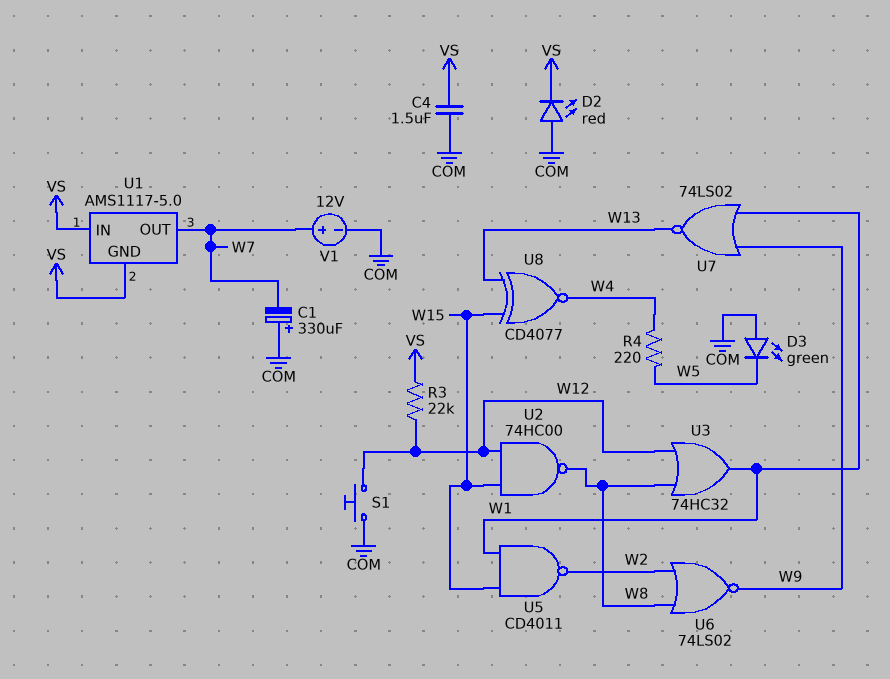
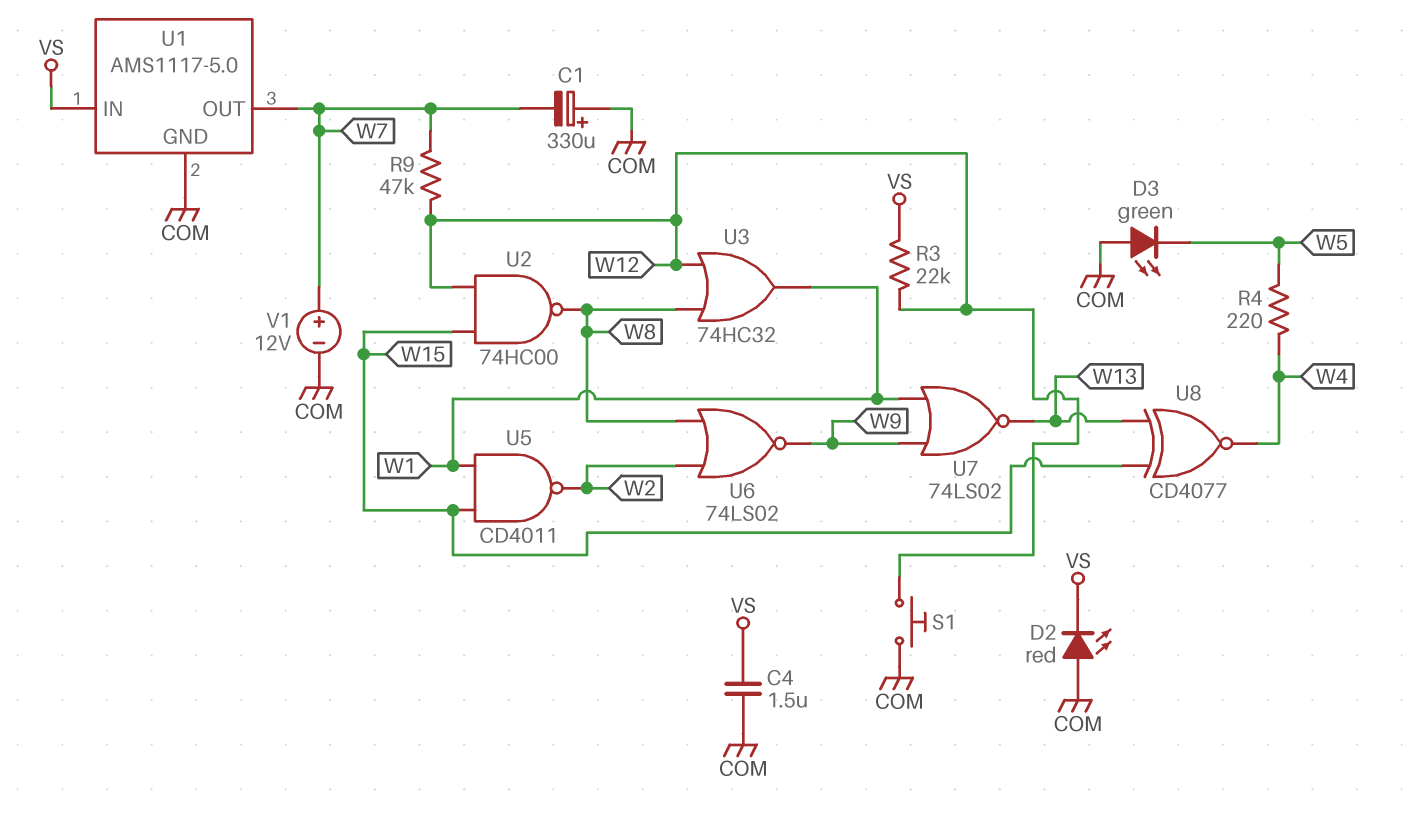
R9: none -> 47k (W7, W12)
U1 pin GND: VS -> COM

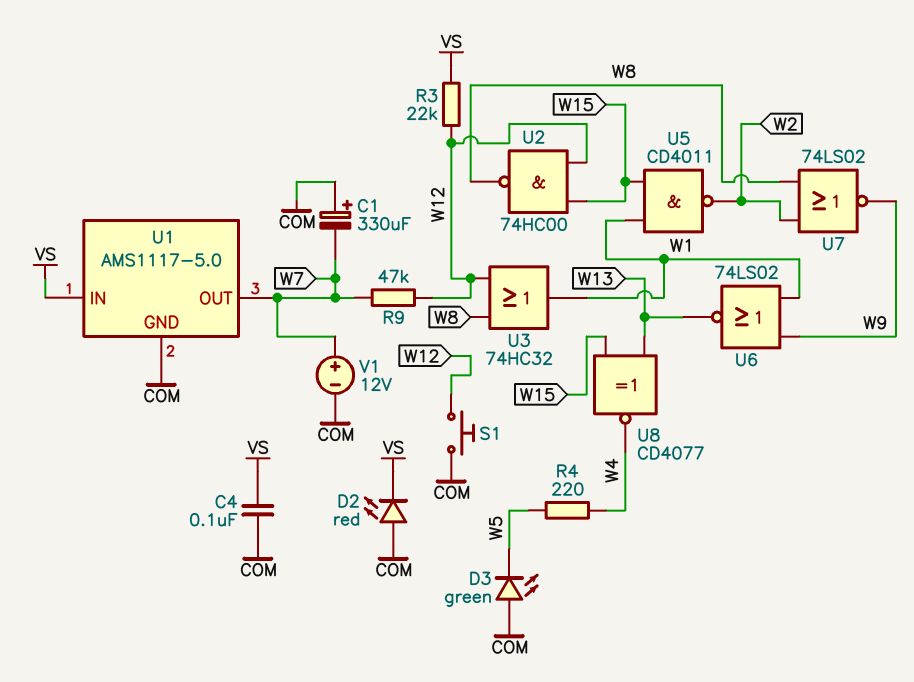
C4: 1.5uF (COM, VS) -> 100nF (COM, VS)
U6: NOR 74LS02 (in W2, in W8, out W9) -> NOR 74LS02 (in W1, in W9, out W13)
U7: NOR 74LS02 (in W1, in W9, out W13) -> NOR 74LS02 (in W2, in W8, out W9)

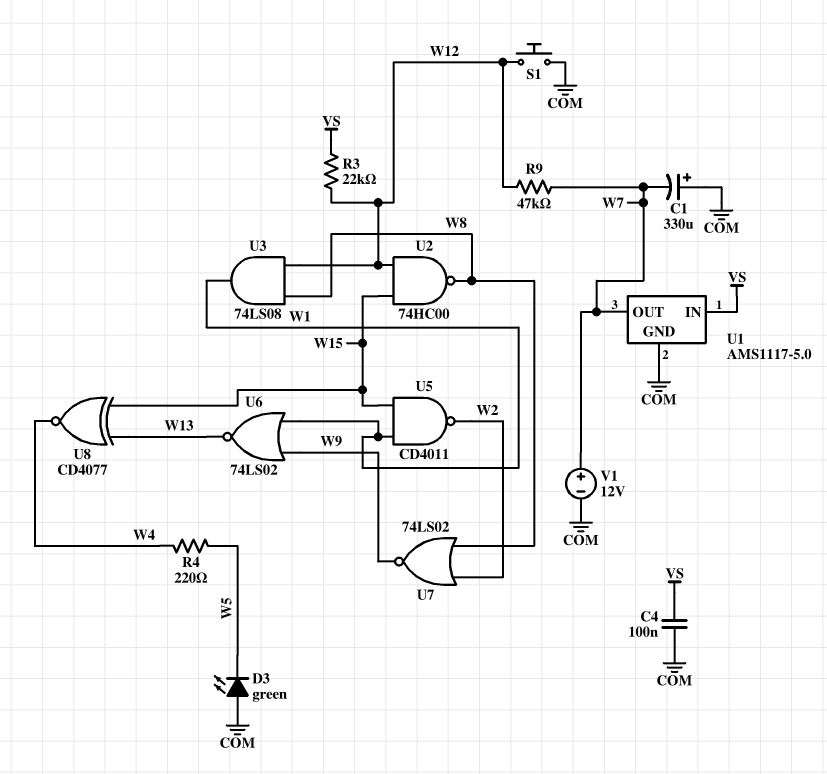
D2: LED red (A COM, K VS) -> none
U3: OR 74HC32 (in W8, in W12, out W1) -> AND 74LS08 (in W8, in W12, out W1)

